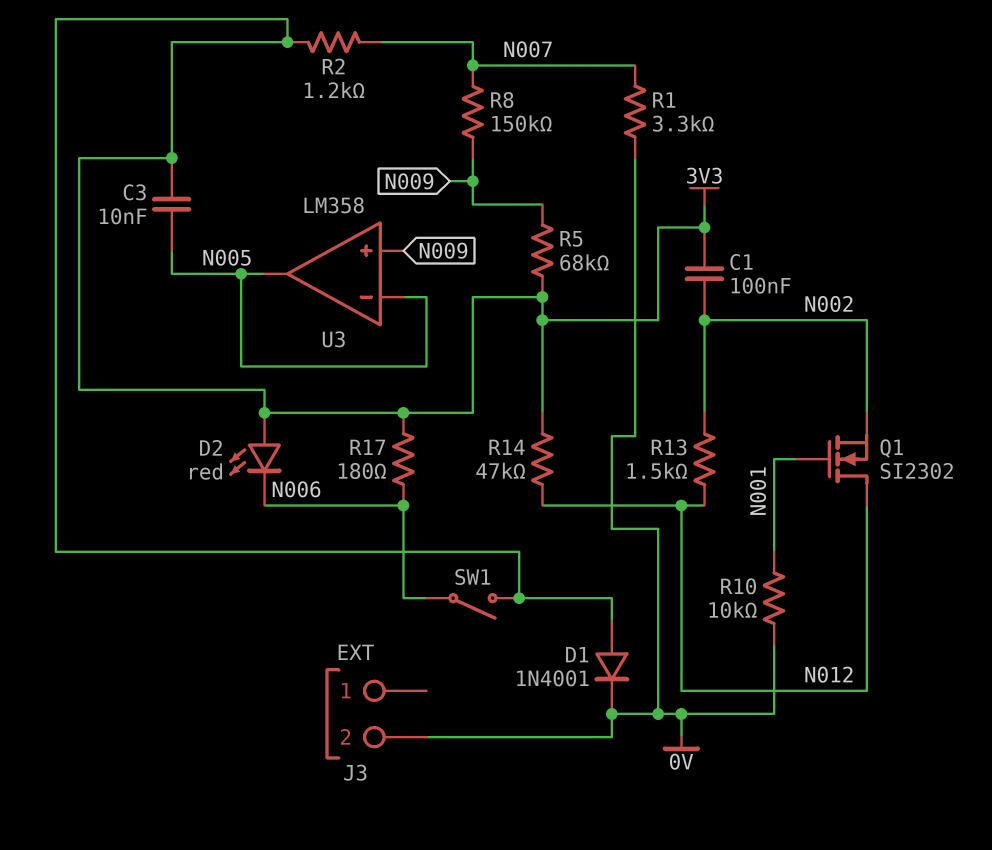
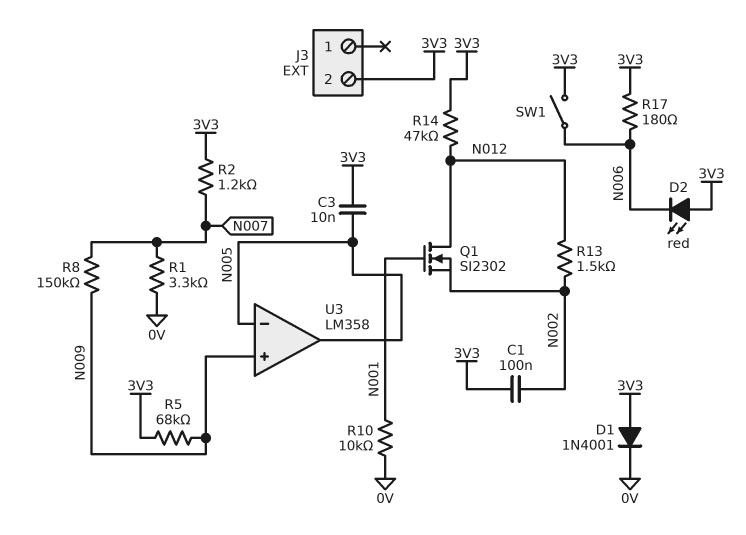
J3 pin 2: 0V -> 3V3

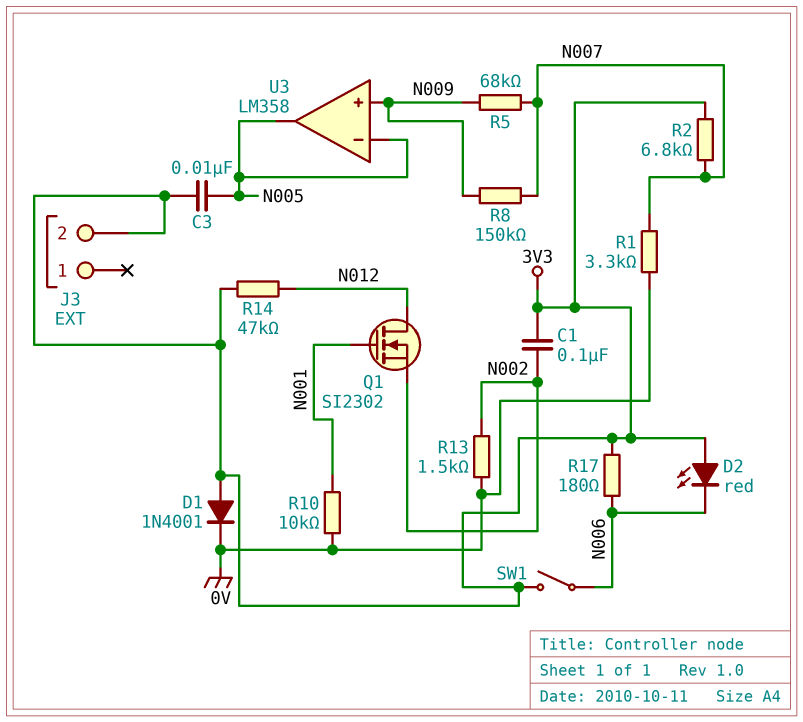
R2: 1.2k (3V3, N007) -> 6.8k (3V3, N007)
R5: 68k (3V3, N009) -> 68k (N007, N009)
R13: 1.5k (N002, N012) -> 1.5k (0V, N002)

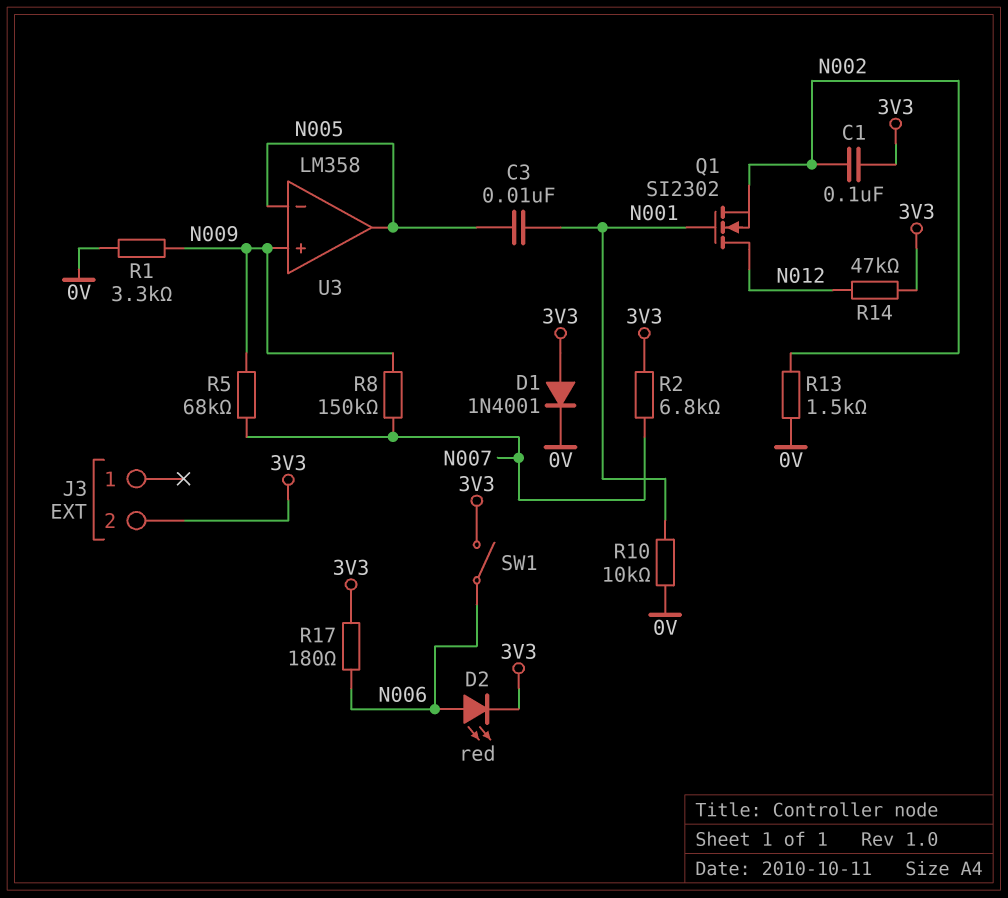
C3: 10nF (3V3, N005) -> 10nF (N001, N005)
D2: LED red (A 3V3, K N006) -> LED red (A N006, K 3V3)
R1: 3.3k (0V, N007) -> 3.3k (0V, N009)

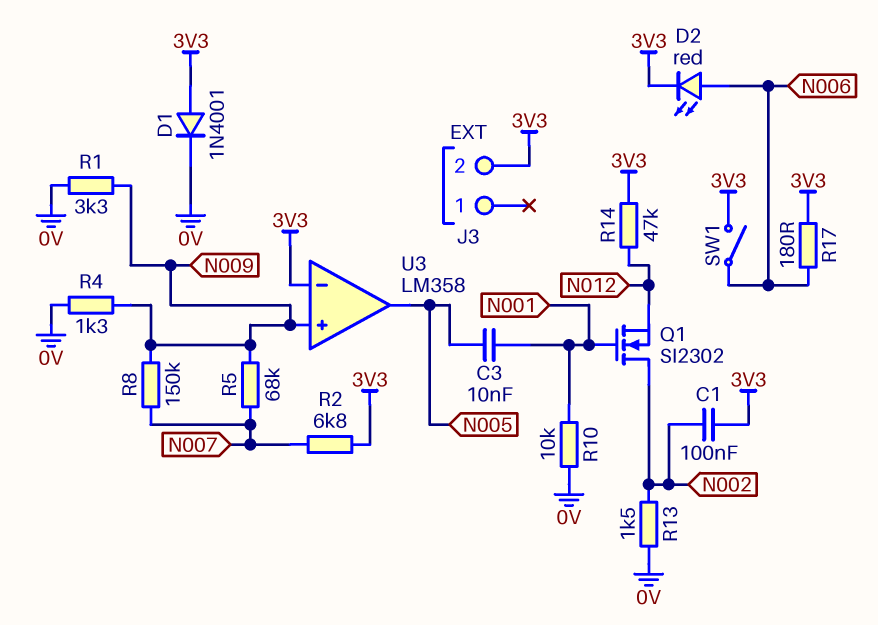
Q1: NMOS SI2302 (G N001, D N012, S N002) -> NMOS SI2302 (G N001, D N002, S N012)
R4: none -> 1.3k (0V, N009)
U3 pin in-: N005 -> 3V3

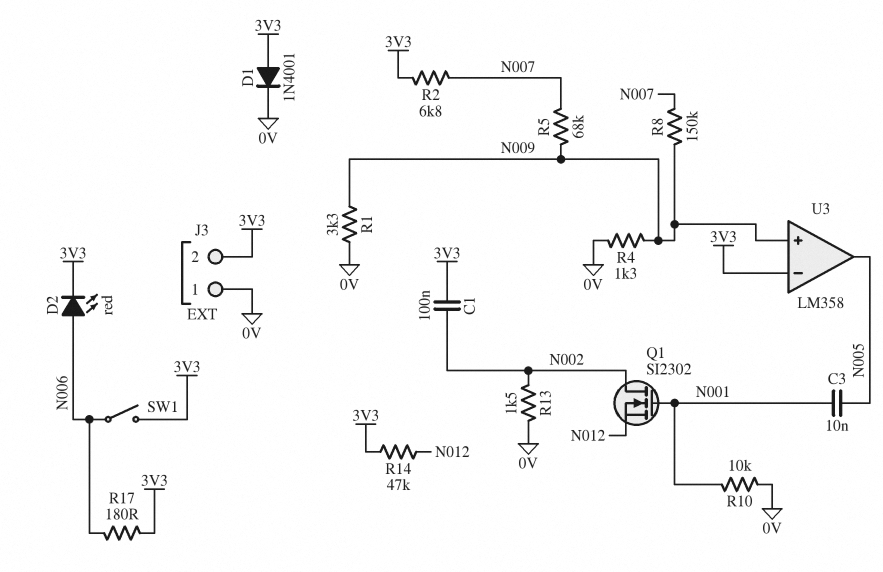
J3 pin 1: none -> 0V

